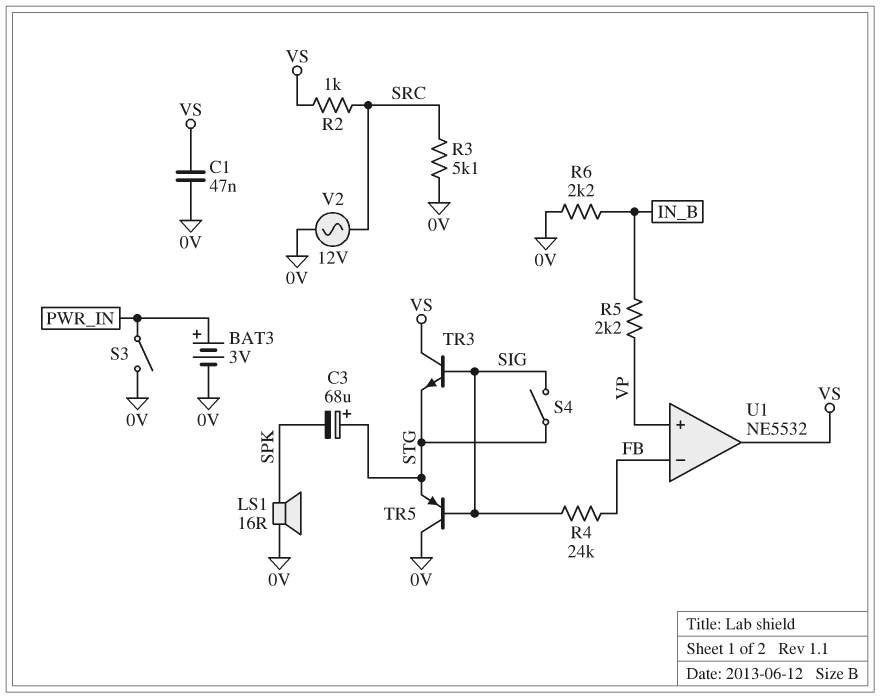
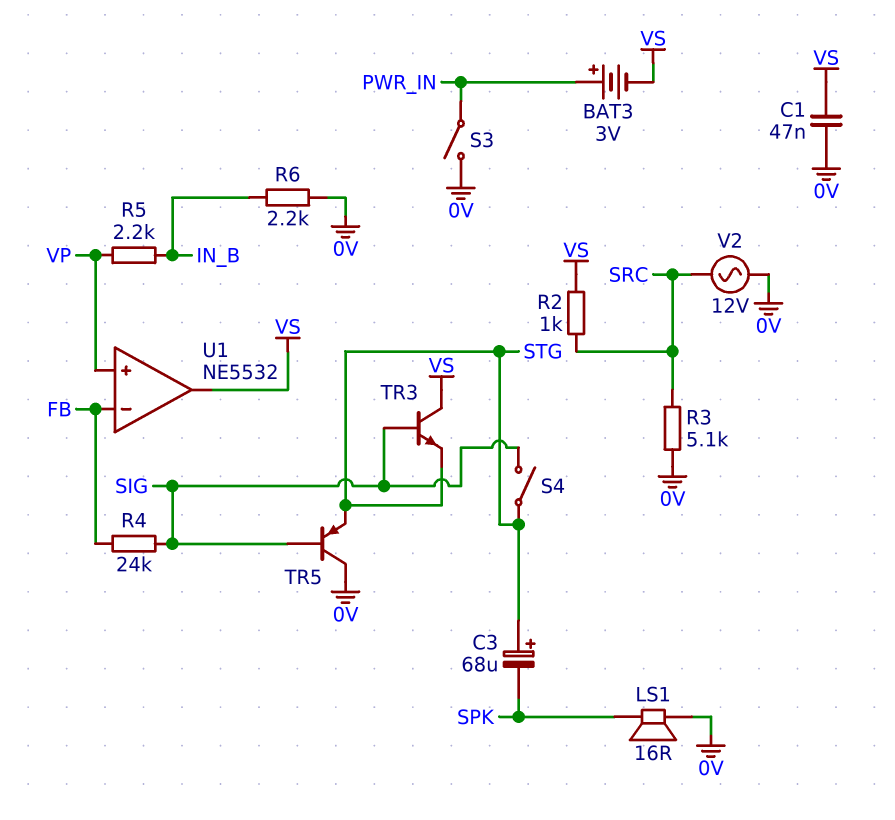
BAT3: 3V (plus PWR_IN, minus 0V) -> 3V (plus PWR_IN, minus VS)

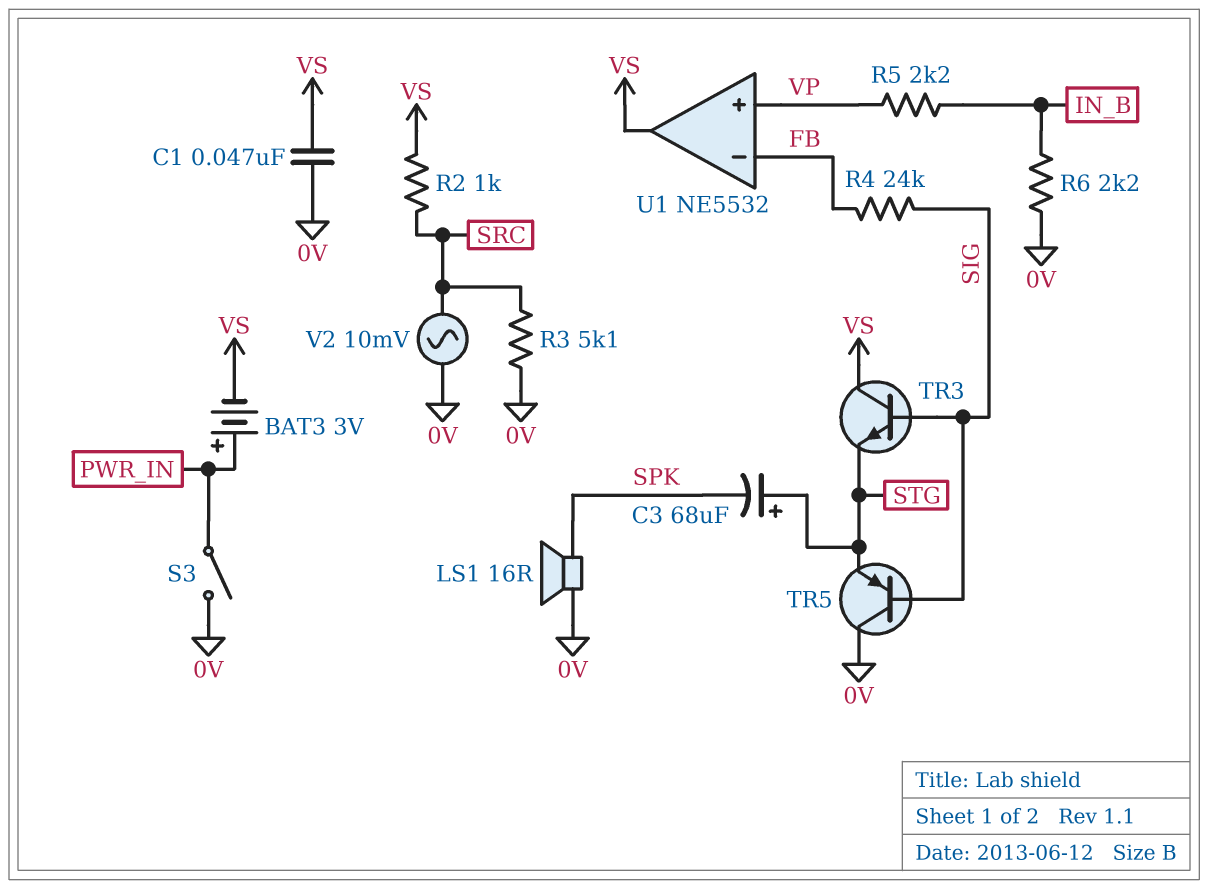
S4: switch (SIG, STG) -> none
V2: AC 12V (0V, SRC) -> AC 10mV (0V, SRC)

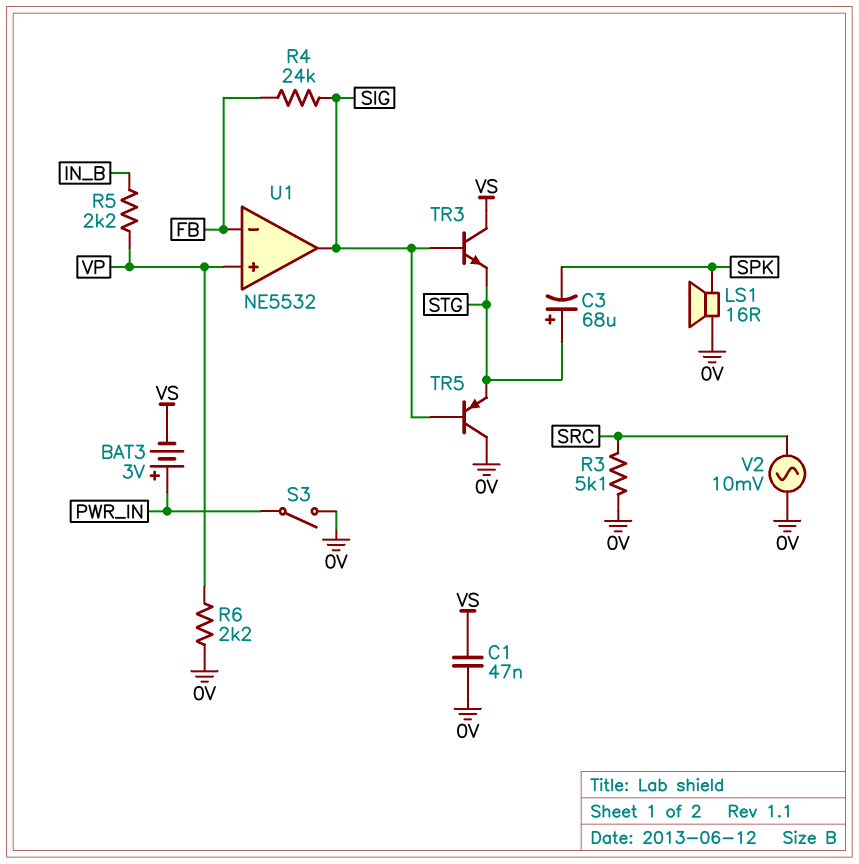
R2: 1k (SRC, VS) -> none
R6: 2.2k (0V, IN_B) -> 2.2k (0V, VP)
U1 pin out: VS -> SIG

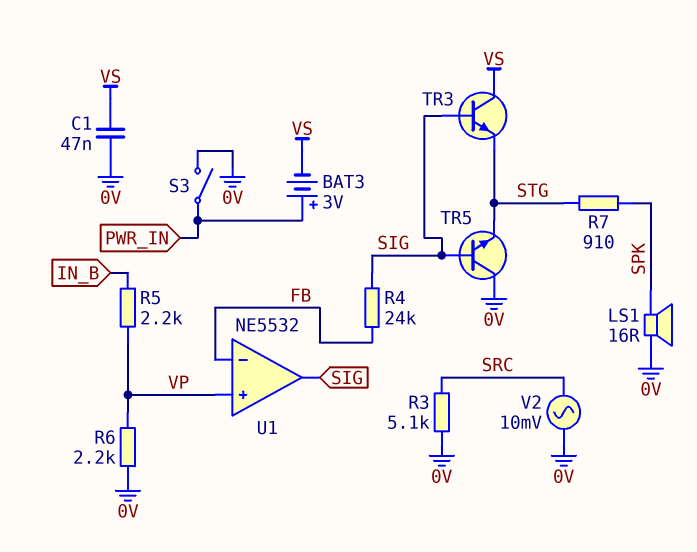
C3: 68uF (plus STG, minus SPK) -> none
R7: none -> 910 (SPK, STG)
TR5: PNP (B SIG, C 0V, E STG) -> NPN (B SIG, C 0V, E STG)

